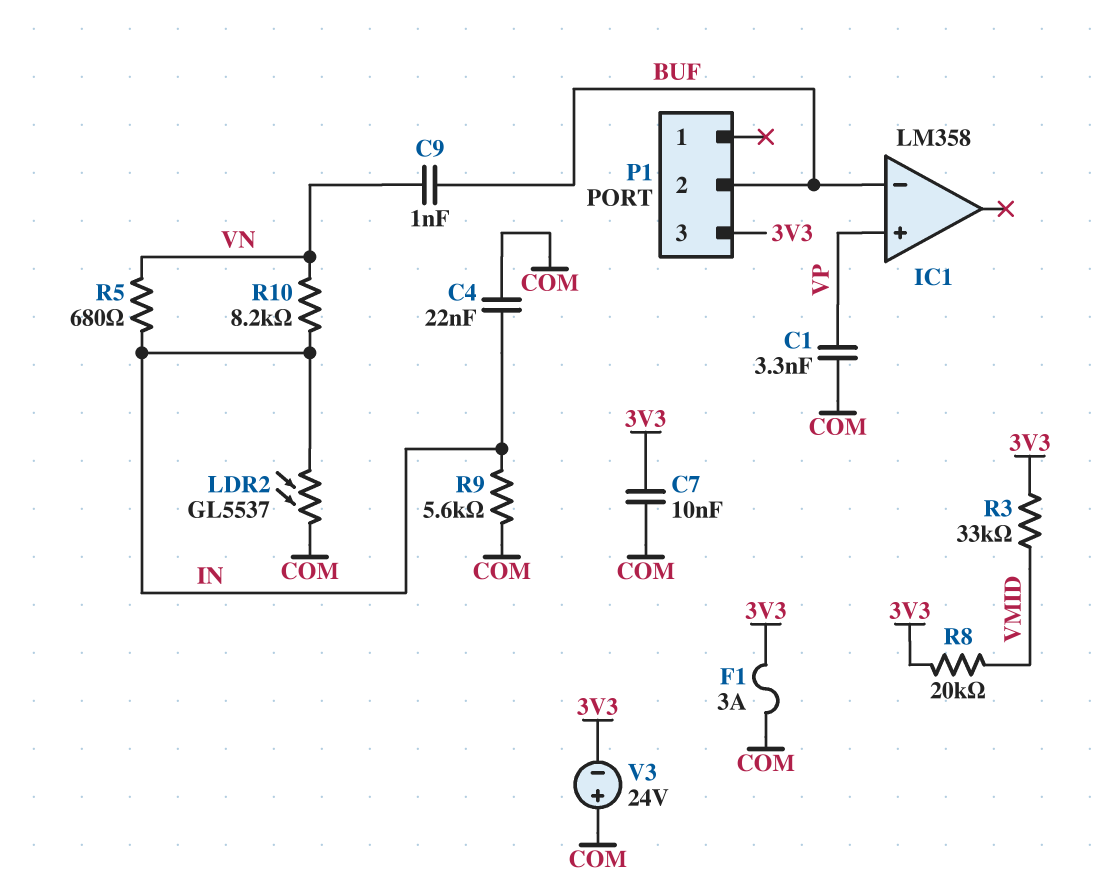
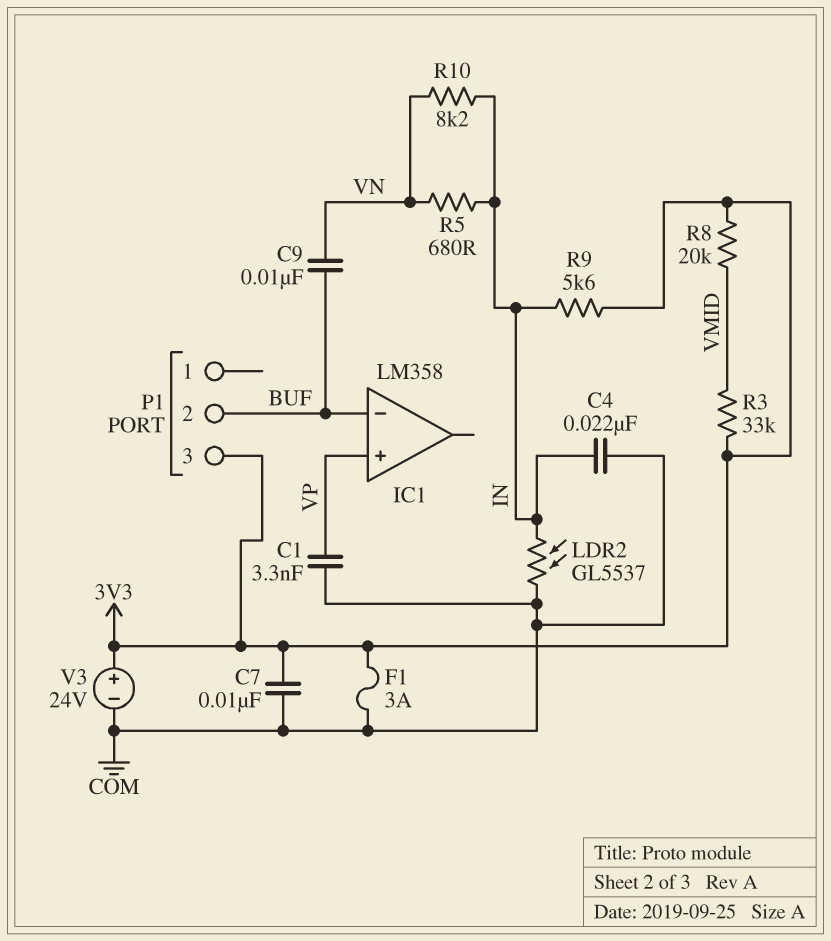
C9: 1nF (BUF, VN) -> 10nF (BUF, VN)
R9: 5.6k (COM, IN) -> 5.6k (3V3, IN)
V3: 24V (plus COM, minus 3V3) -> 24V (plus 3V3, minus COM)

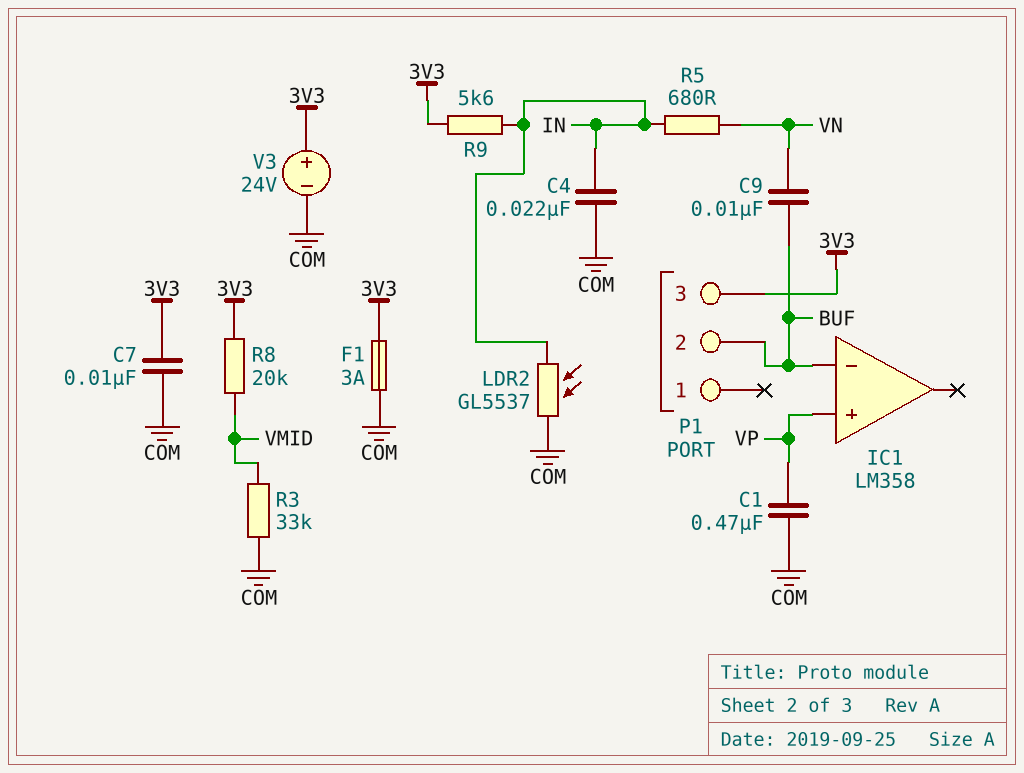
C1: 3.3nF (COM, VP) -> 470nF (COM, VP)
R3: 33k (3V3, VMID) -> 33k (COM, VMID)
R10: 8.2k (IN, VN) -> none

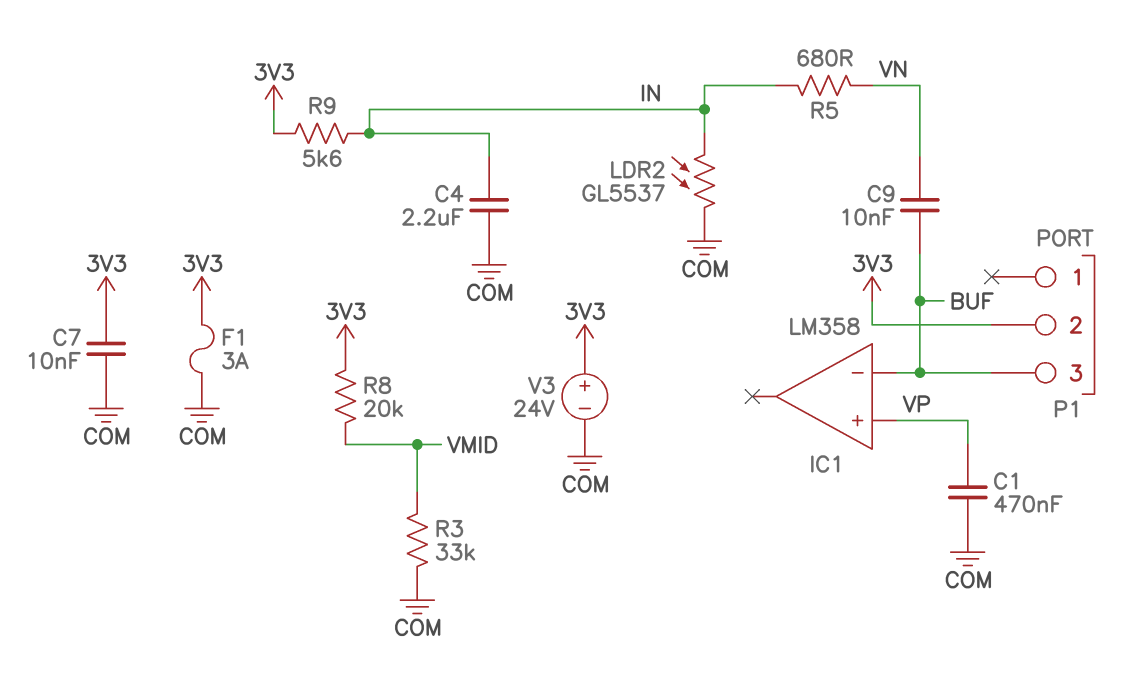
C4: 22nF (COM, IN) -> 2.2uF (COM, IN)
P1 pin 2: BUF -> 3V3
P1 pin 3: 3V3 -> BUF

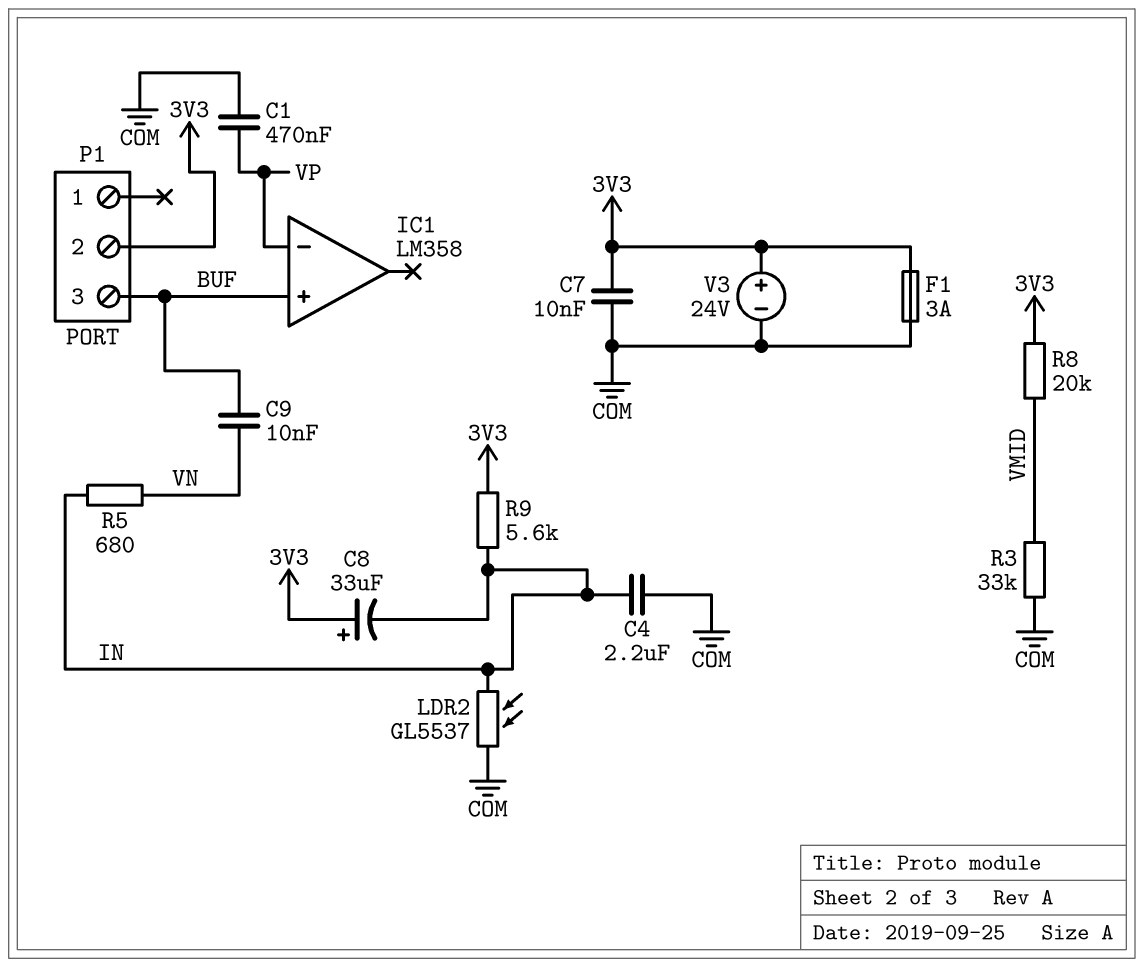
C8: none -> 33uF (plus 3V3, minus IN)
IC1 pin in+: VP -> BUF
IC1 pin in-: BUF -> VP

